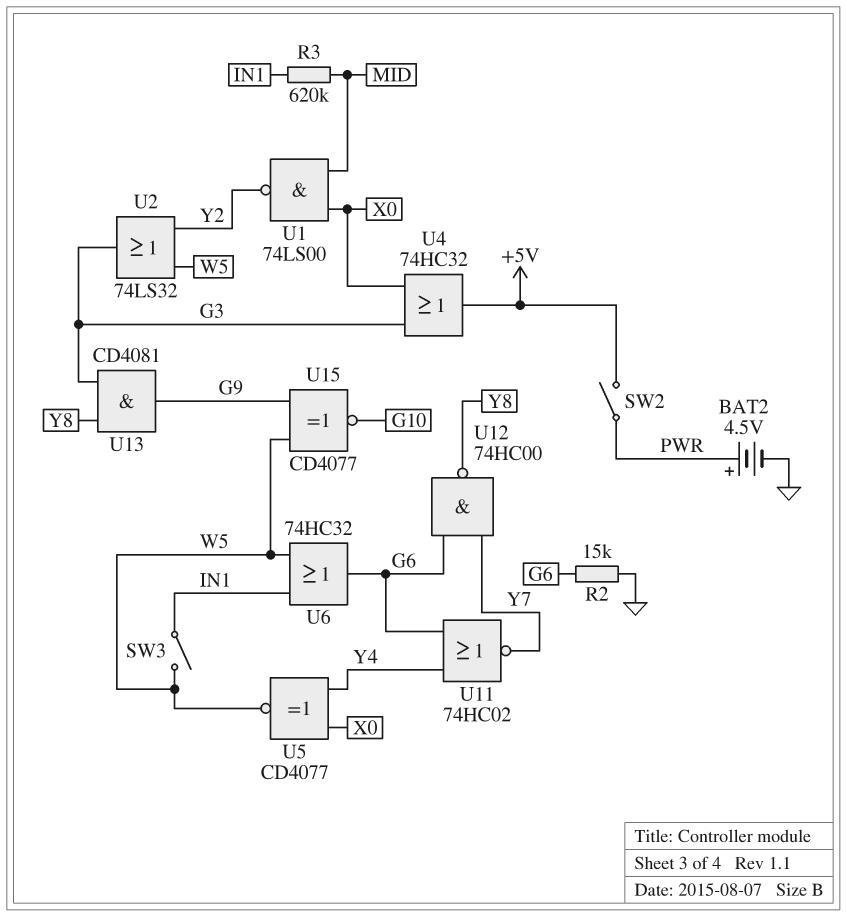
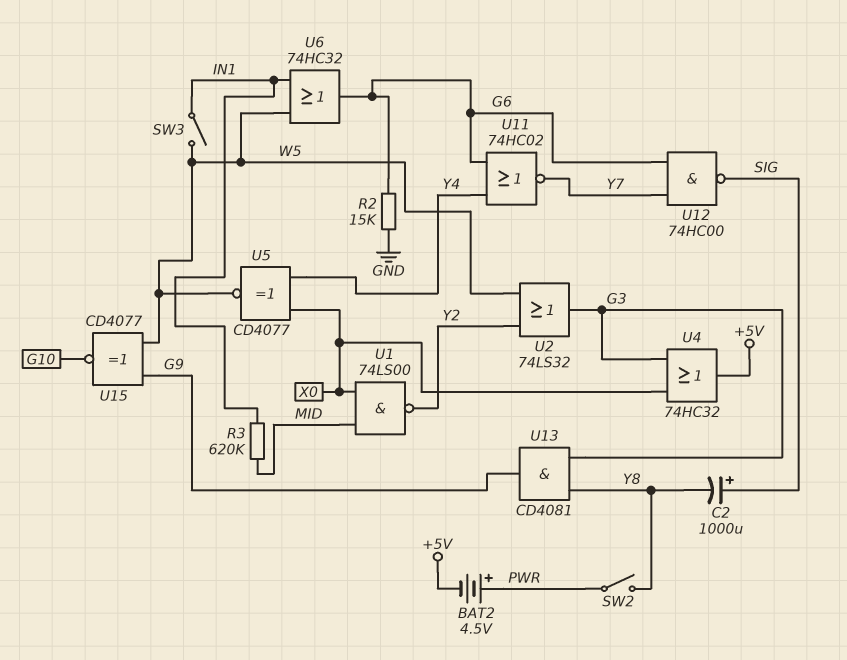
BAT2: 4.5V (plus PWR, minus GND) -> 4.5V (plus PWR, minus +5V)
C2: none -> 1000uF (plus SIG, minus Y8)
SW2: switch (+5V, PWR) -> switch (PWR, Y8)
U12: NAND 74HC00 (in G6, in Y7, out Y8) -> NAND 74HC00 (in G6, in Y7, out SIG)

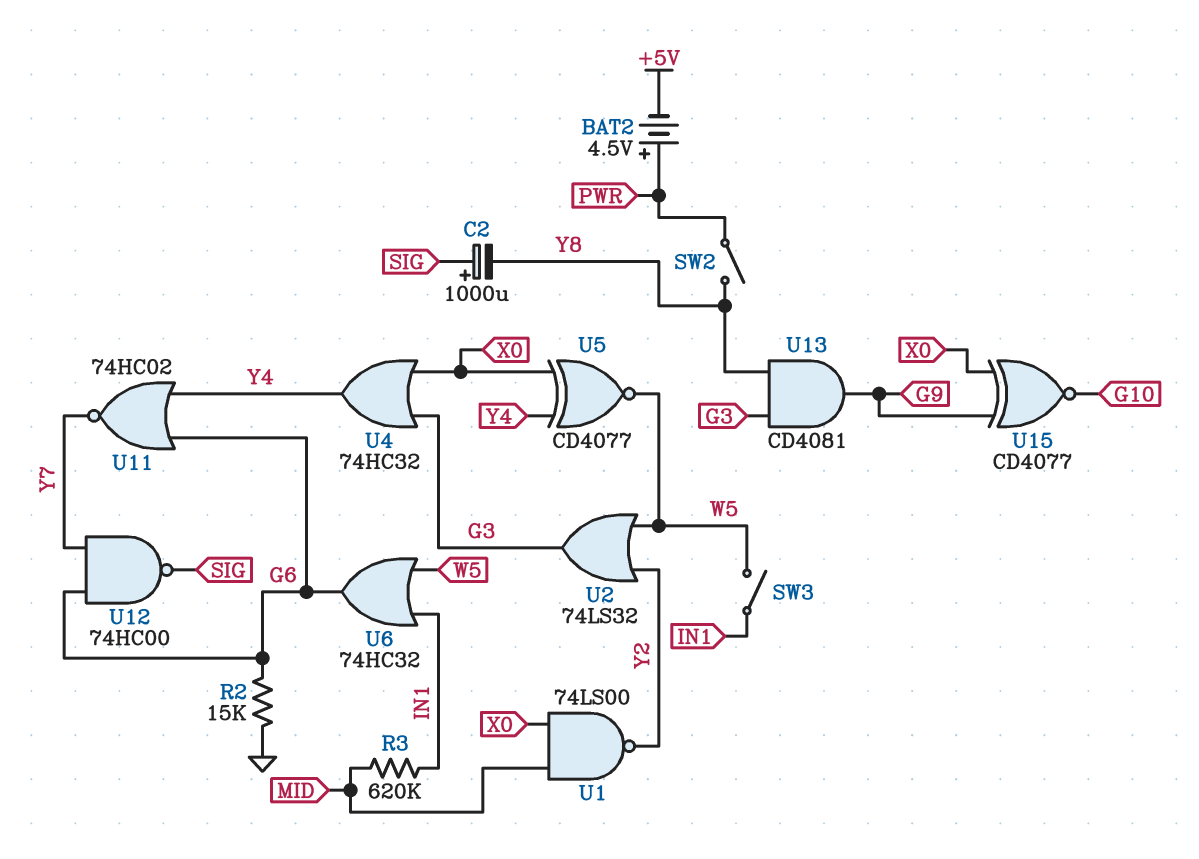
U4: OR 74HC32 (in G3, in X0, out +5V) -> OR 74HC32 (in G3, in X0, out Y4)
U15: XNOR CD4077 (in G9, in W5, out G10) -> XNOR CD4077 (in G9, in X0, out G10)

